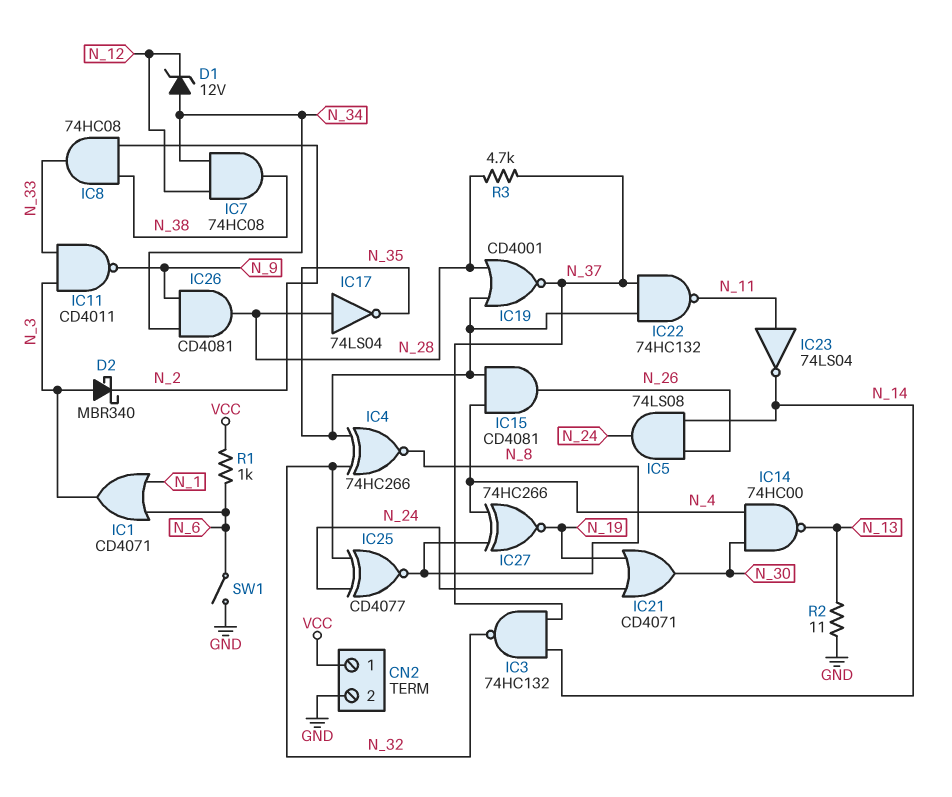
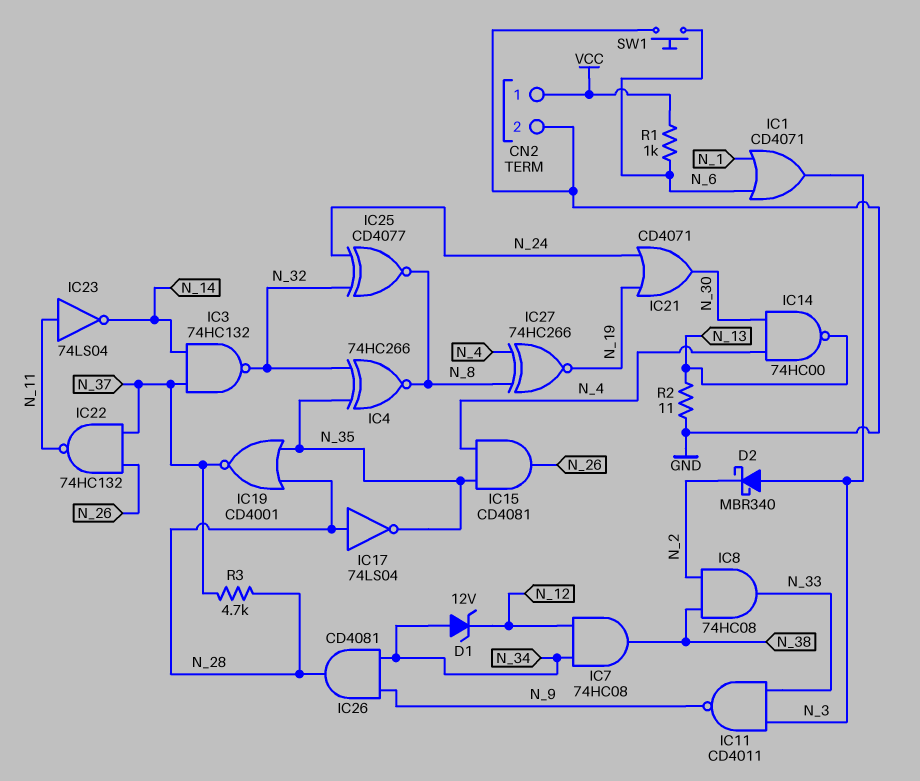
IC5: AND 74LS08 (in N_14, in N_26, out N_24) -> none
IC22: NAND 74HC132 (in N_35, in N_37, out N_11) -> NAND 74HC132 (in N_26, in N_37, out N_11)
SW1: switch (GND, N_6) -> button (GND, N_6)

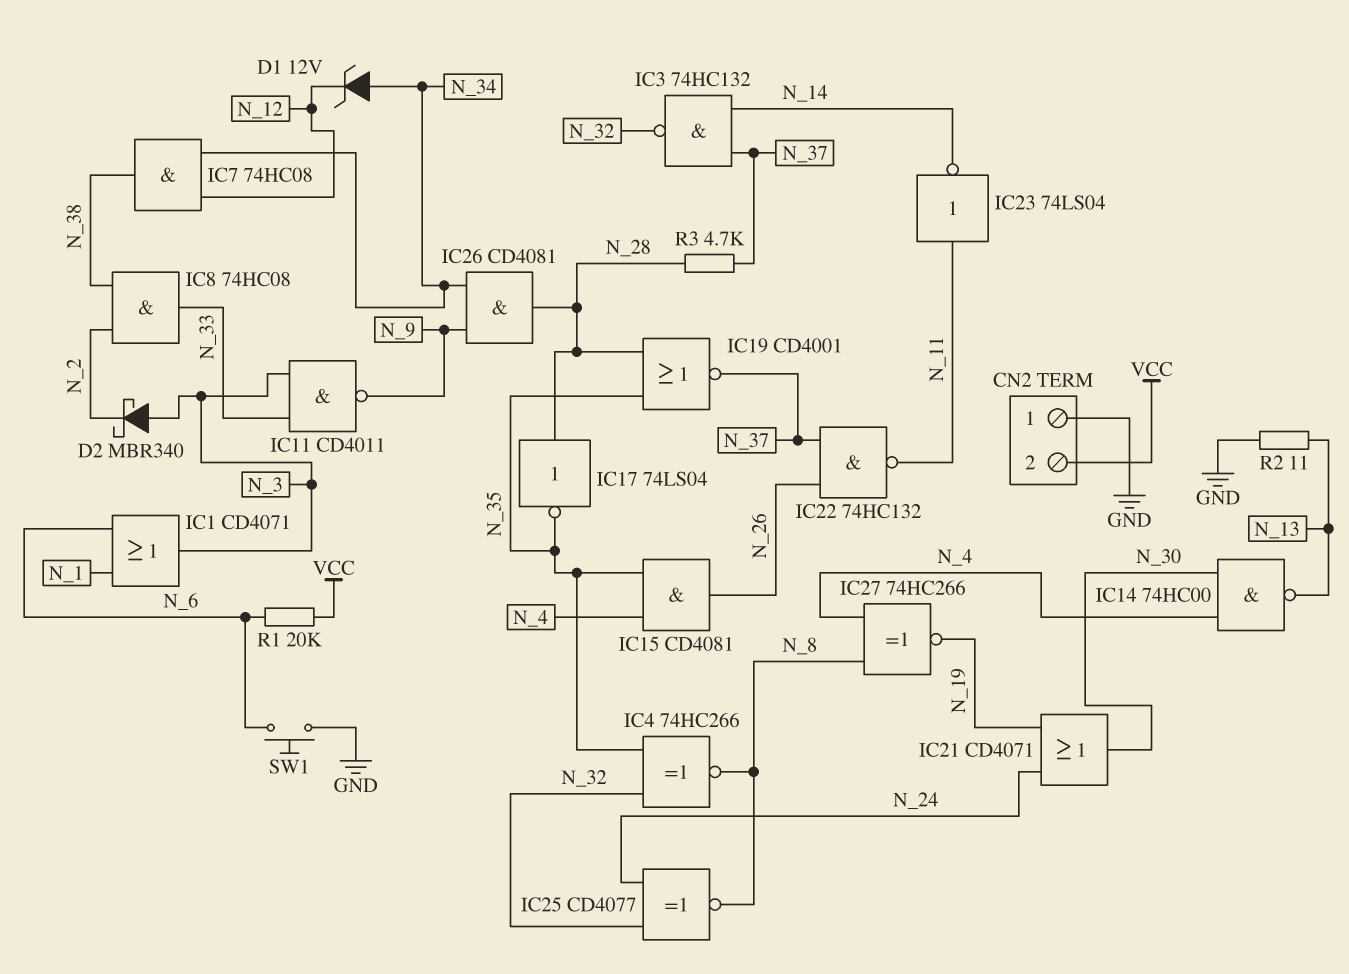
CN2 pin 1: VCC -> GND
CN2 pin 2: GND -> VCC
R1: 1k (N_6, VCC) -> 20k (N_6, VCC)

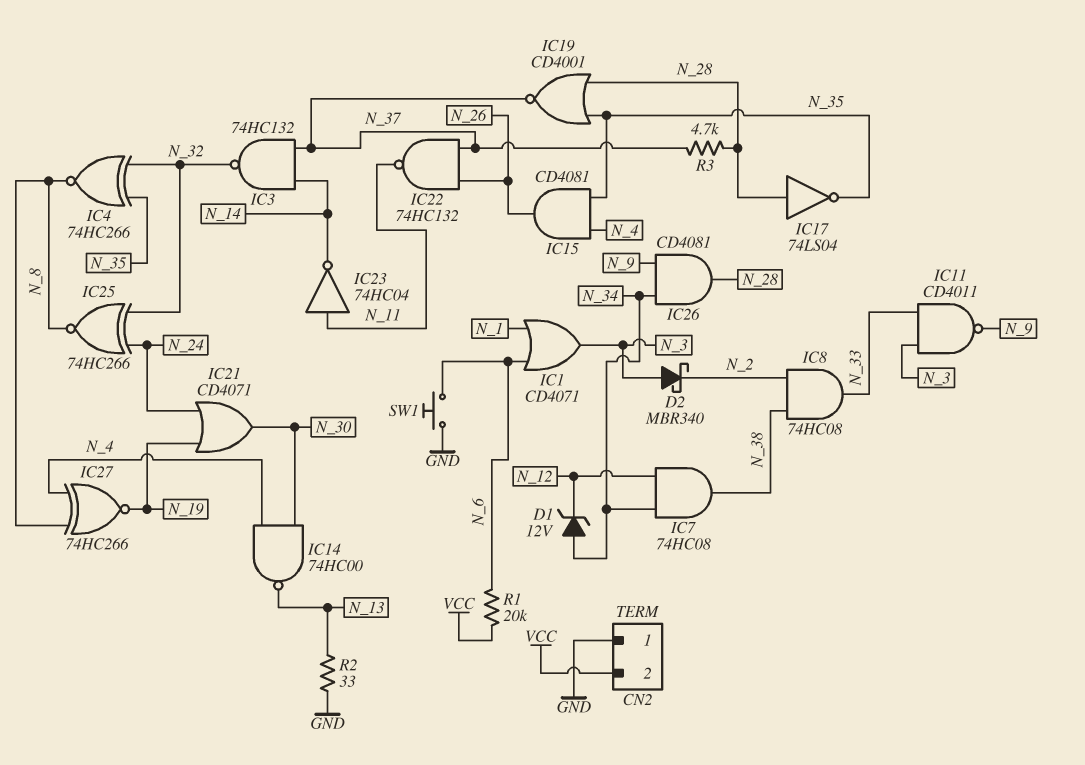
IC23: NOT 74LS04 (in N_11, out N_14) -> NOT 74HC04 (in N_11, out N_14)
IC25: XNOR CD4077 (in N_24, in N_32, out N_8) -> XNOR 74HC266 (in N_24, in N_32, out N_8)
R2: 11 (GND, N_13) -> 33 (GND, N_13)

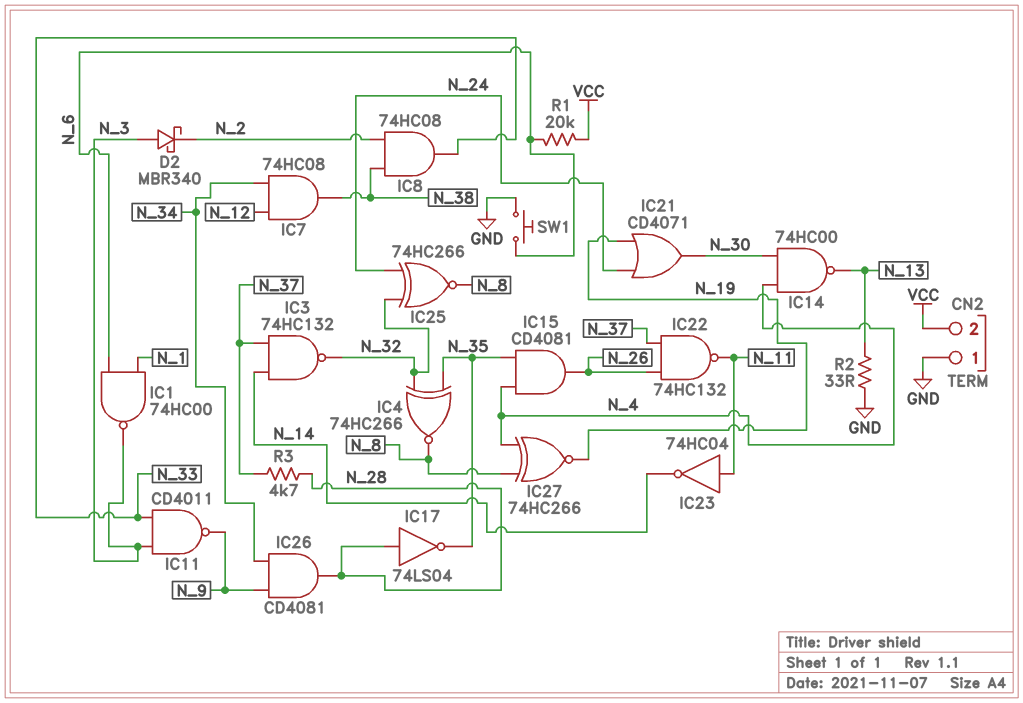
D1: zener 12V (A N_34, K N_12) -> none
IC1: OR CD4071 (in N_1, in N_6, out N_3) -> NAND 74HC00 (in N_1, in N_6, out N_3)
IC19: NOR CD4001 (in N_28, in N_35, out N_37) -> none

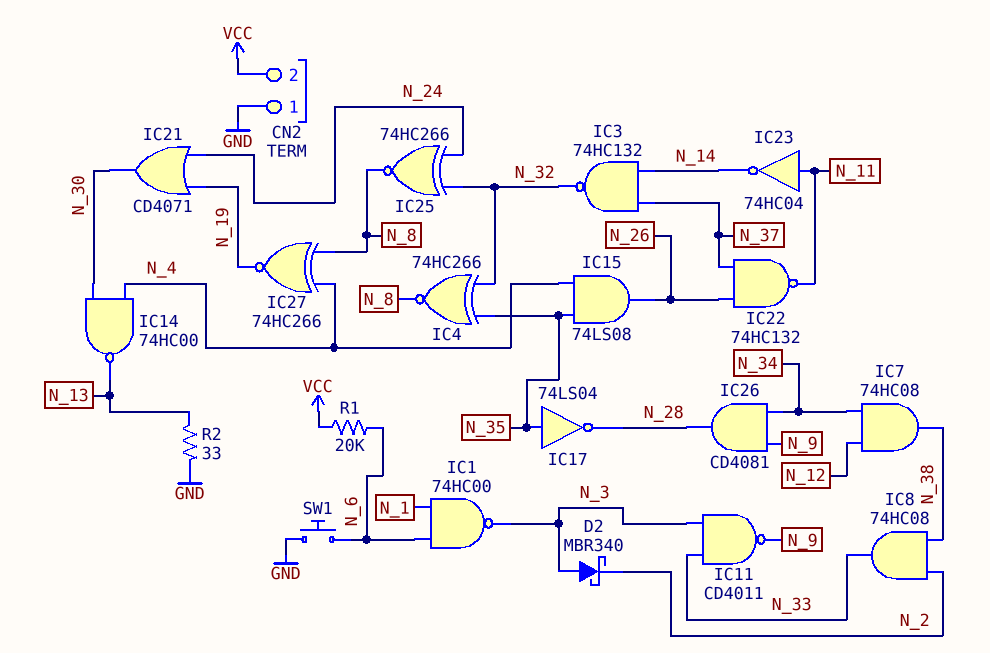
IC15: AND CD4081 (in N_4, in N_35, out N_26) -> AND 74LS08 (in N_4, in N_35, out N_26)
IC17: NOT 74LS04 (in N_28, out N_35) -> NOT 74LS04 (in N_35, out N_28)
R3: 4.7k (N_28, N_37) -> none

